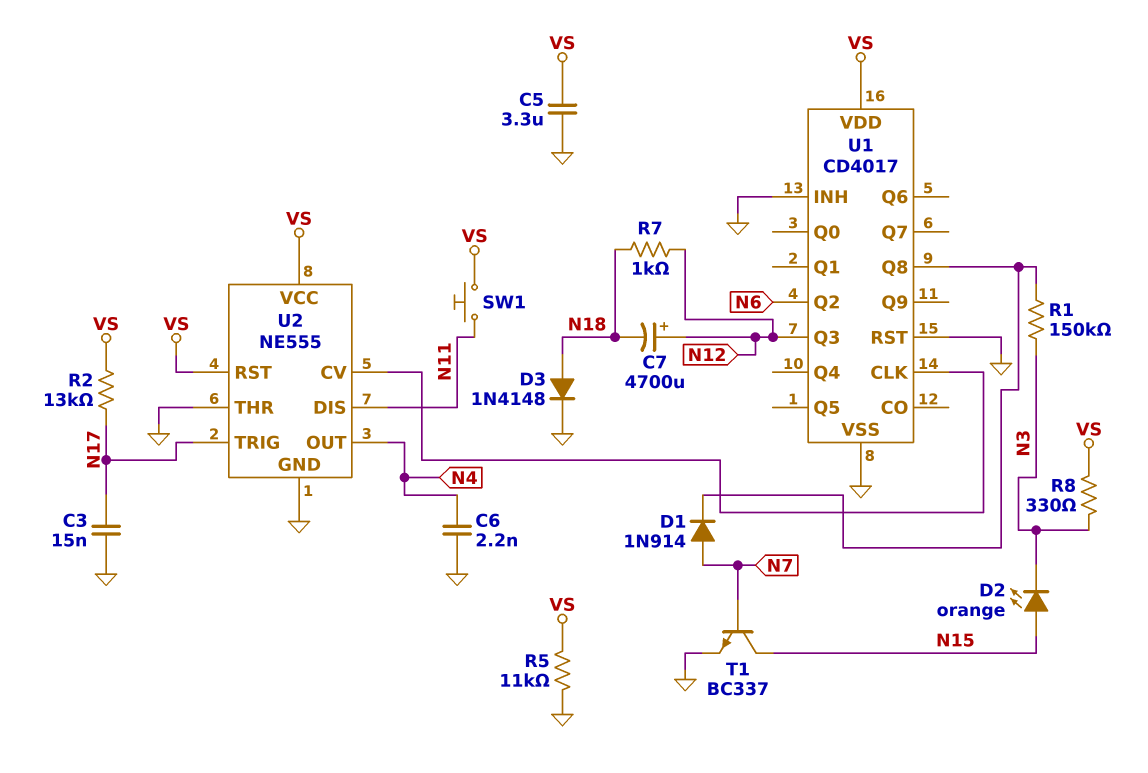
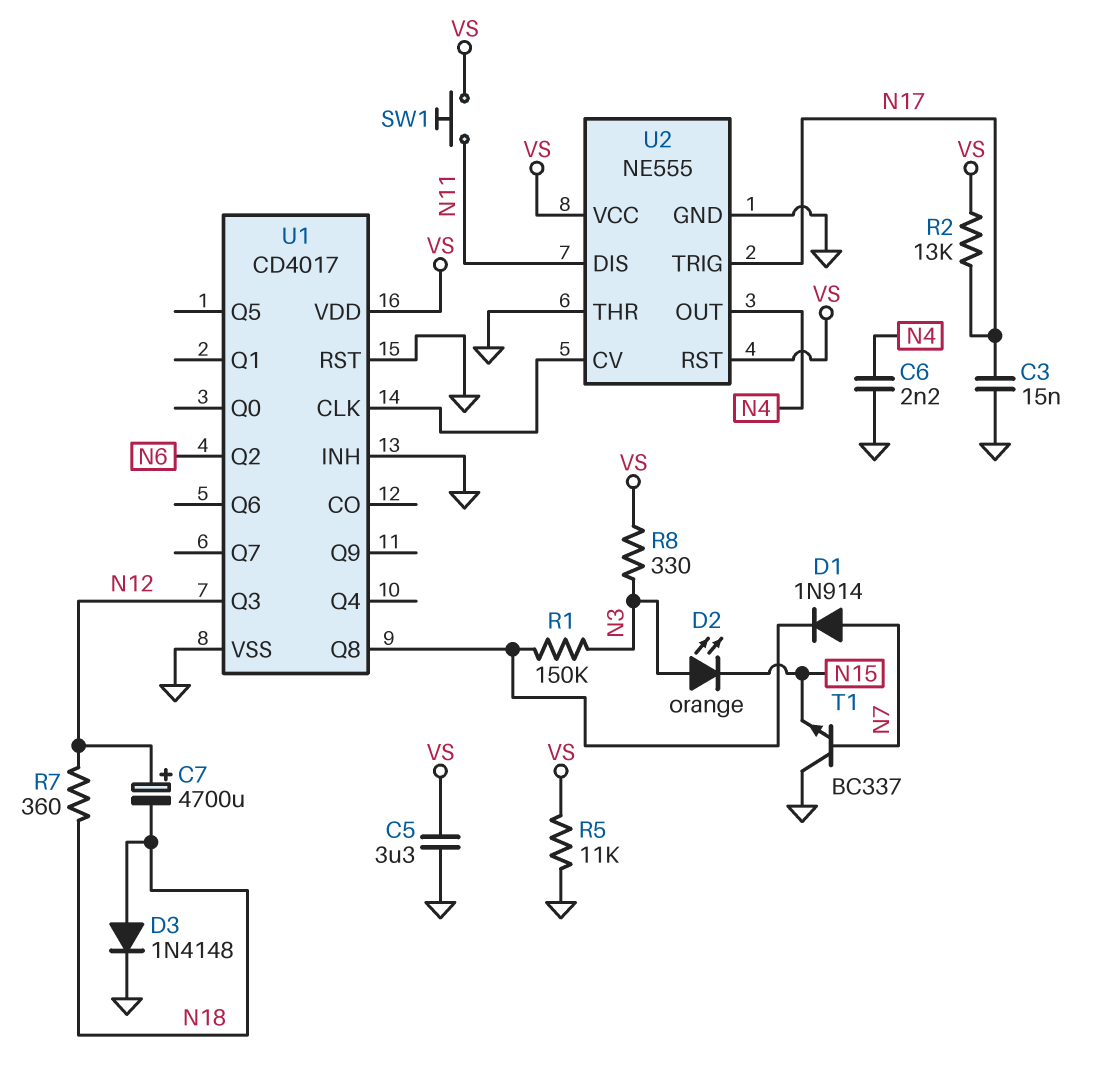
D2: LED orange (A N15, K N3) -> LED orange (A N3, K N15)
R7: 1k (N12, N18) -> 360 (N12, N18)
T1: NPN BC337 (B N7, C N15, E GND) -> NPN BC337 (B N7, C GND, E N15)

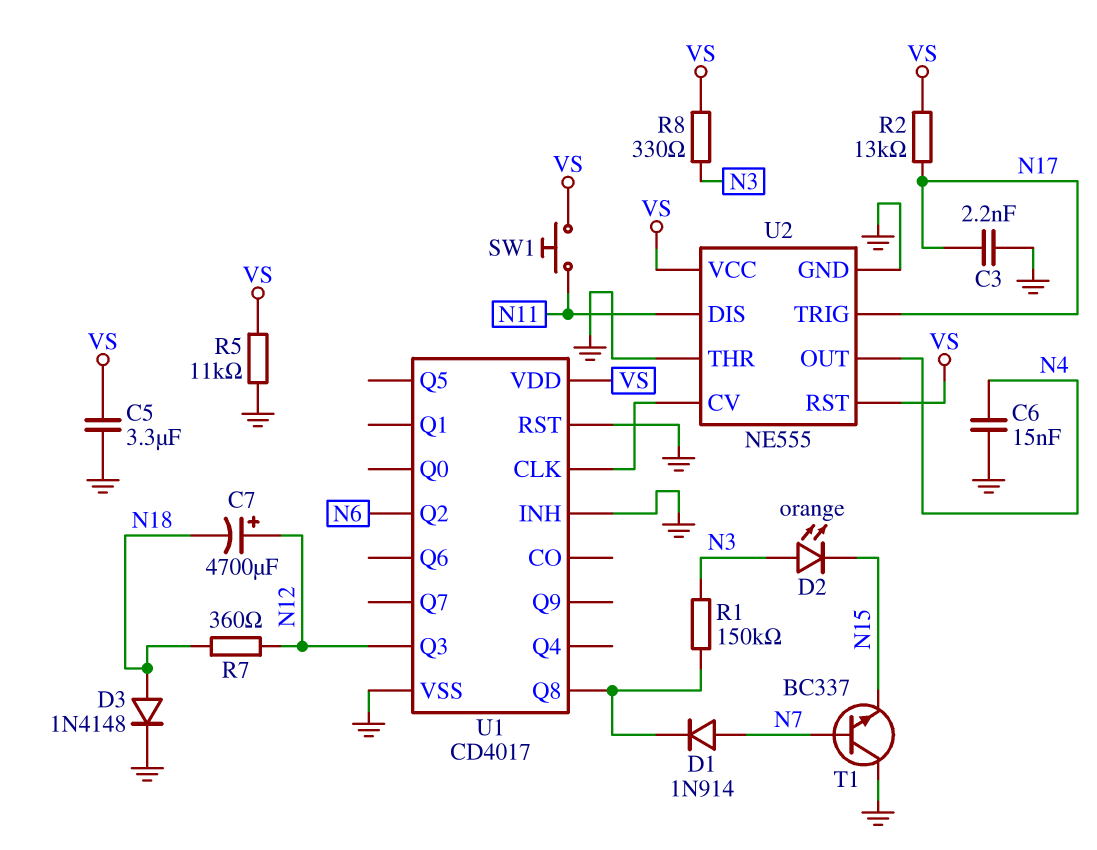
C3: 15nF (GND, N17) -> 2.2nF (GND, N17)
C6: 2.2nF (GND, N4) -> 15nF (GND, N4)

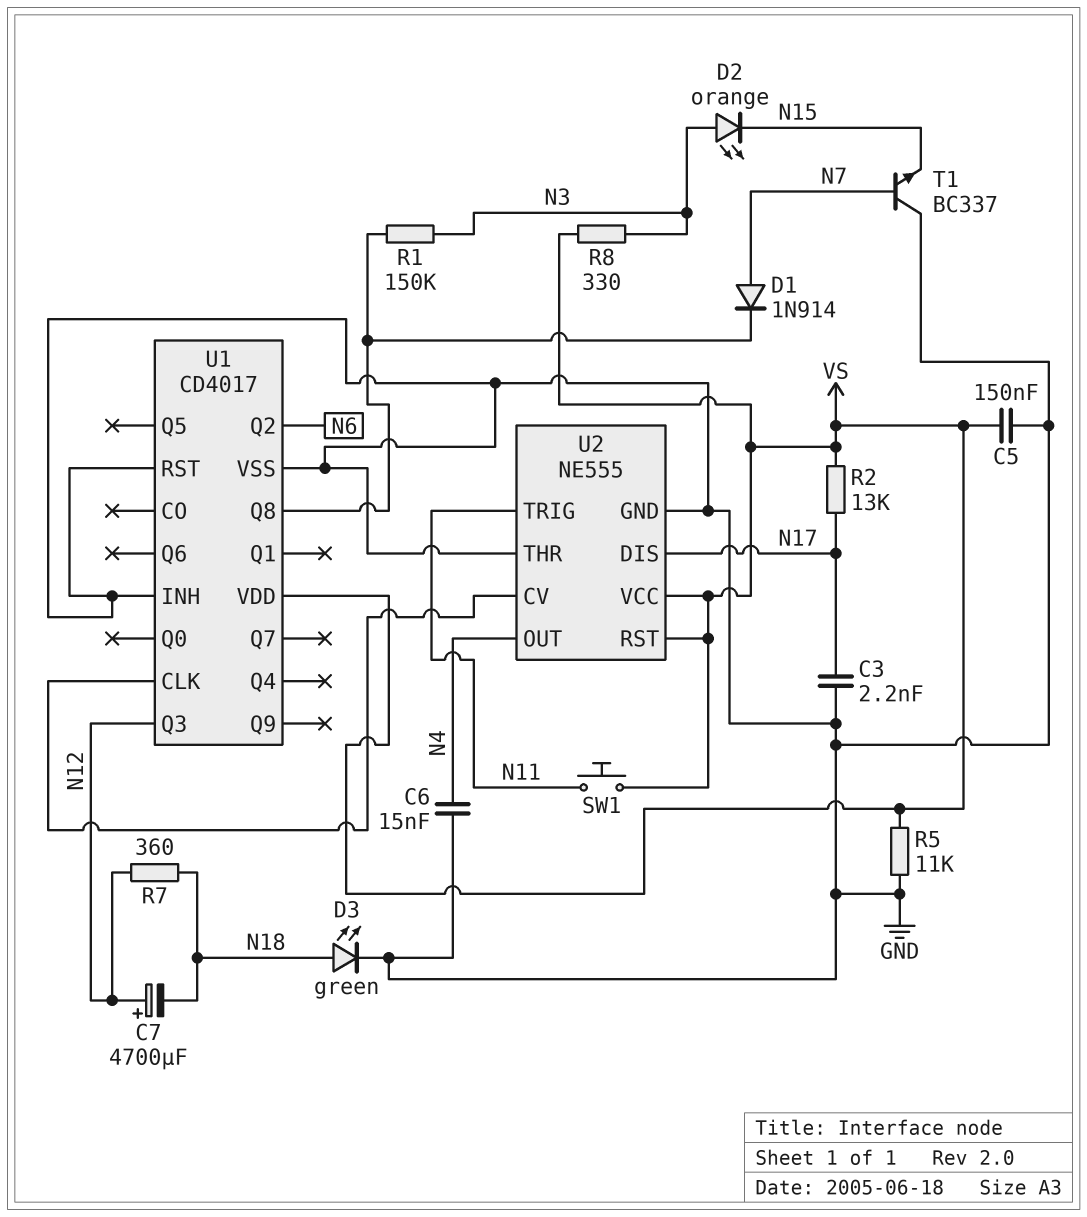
C5: 3.3uF (GND, VS) -> 150nF (GND, VS)
D3: diode 1N4148 (A N18, K GND) -> LED green (A N18, K GND)
U2 pin DIS: N11 -> N17
U2 pin TRIG: N17 -> N11

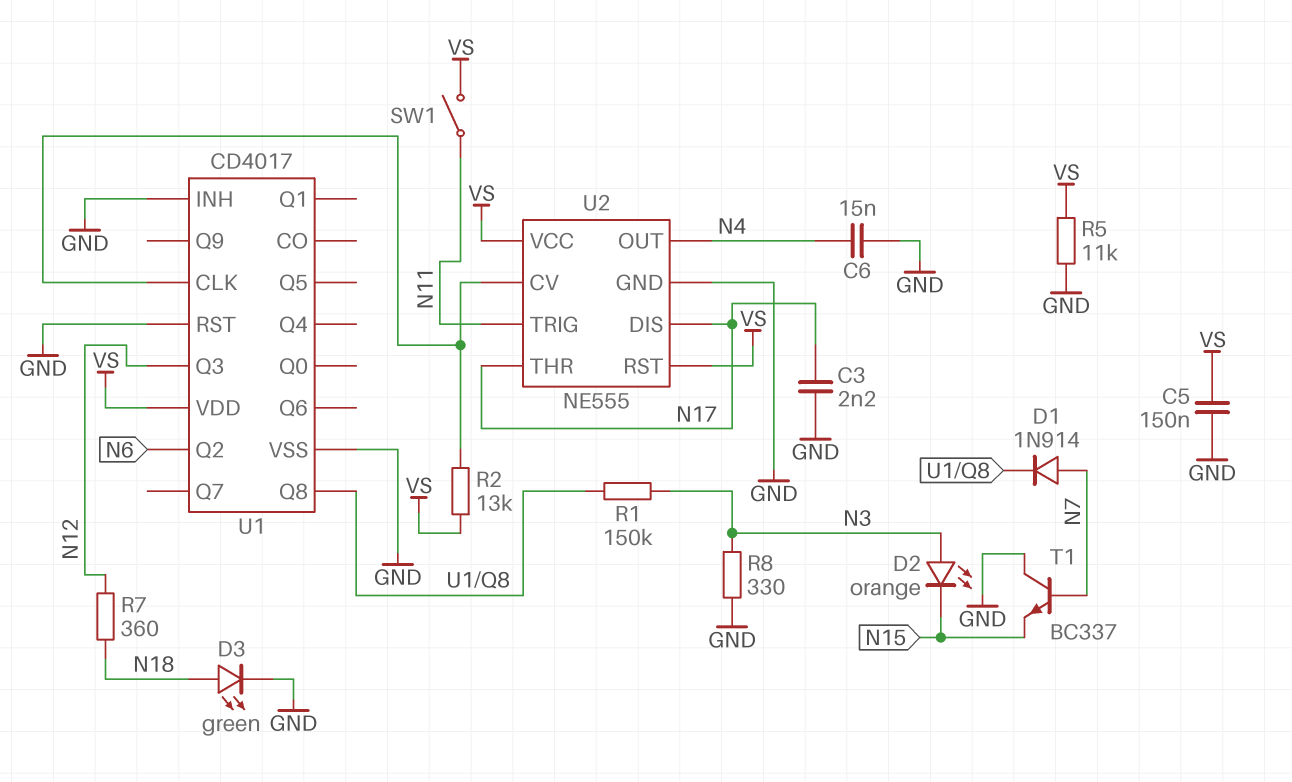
C7: 4700uF (plus N12, minus N18) -> none
R2: 13k (N17, VS) -> 13k (U1/CLK, VS)
R8: 330 (N3, VS) -> 330 (GND, N3)
SW1: button (N11, VS) -> switch (N11, VS)
U2 pin THR: GND -> N17

